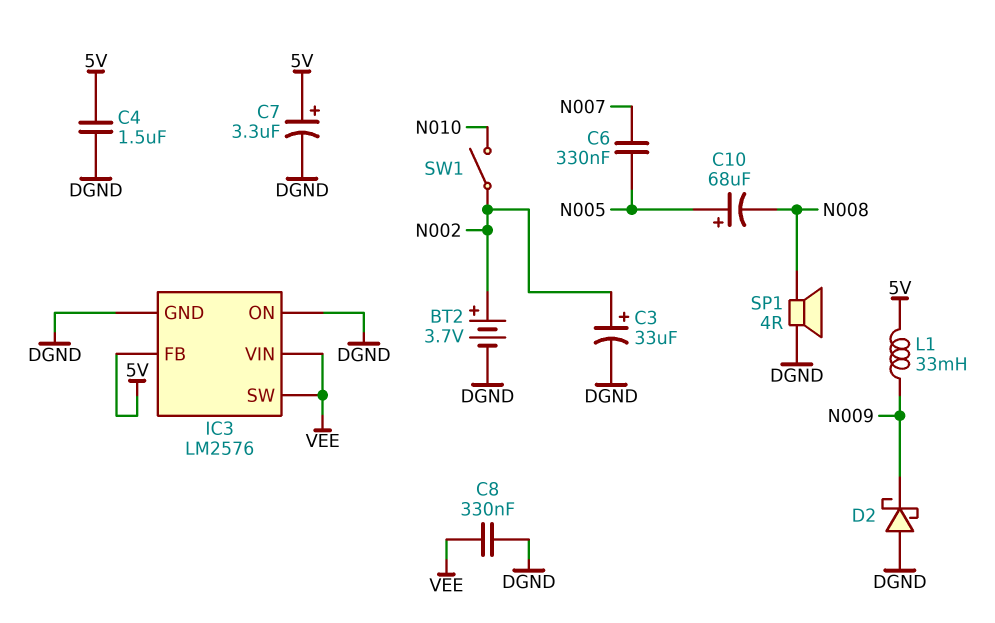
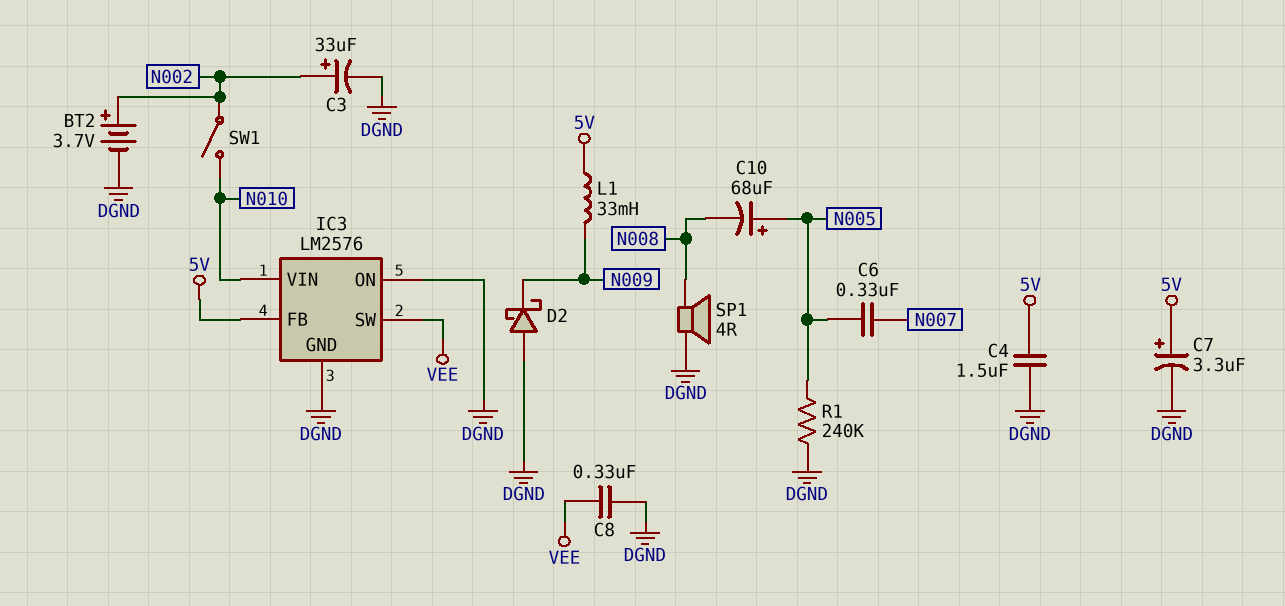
IC3 pin VIN: VEE -> N010
R1: none -> 240k (DGND, N005)

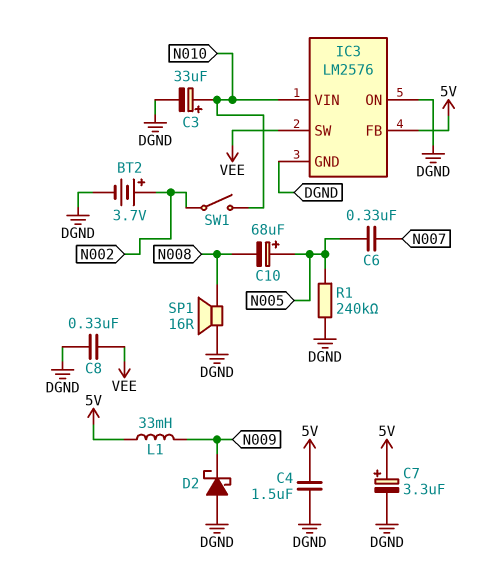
C3: 33uF (plus N002, minus DGND) -> 33uF (plus N010, minus DGND)
SP1: speaker 4R (DGND, N008) -> speaker 16R (DGND, N008)

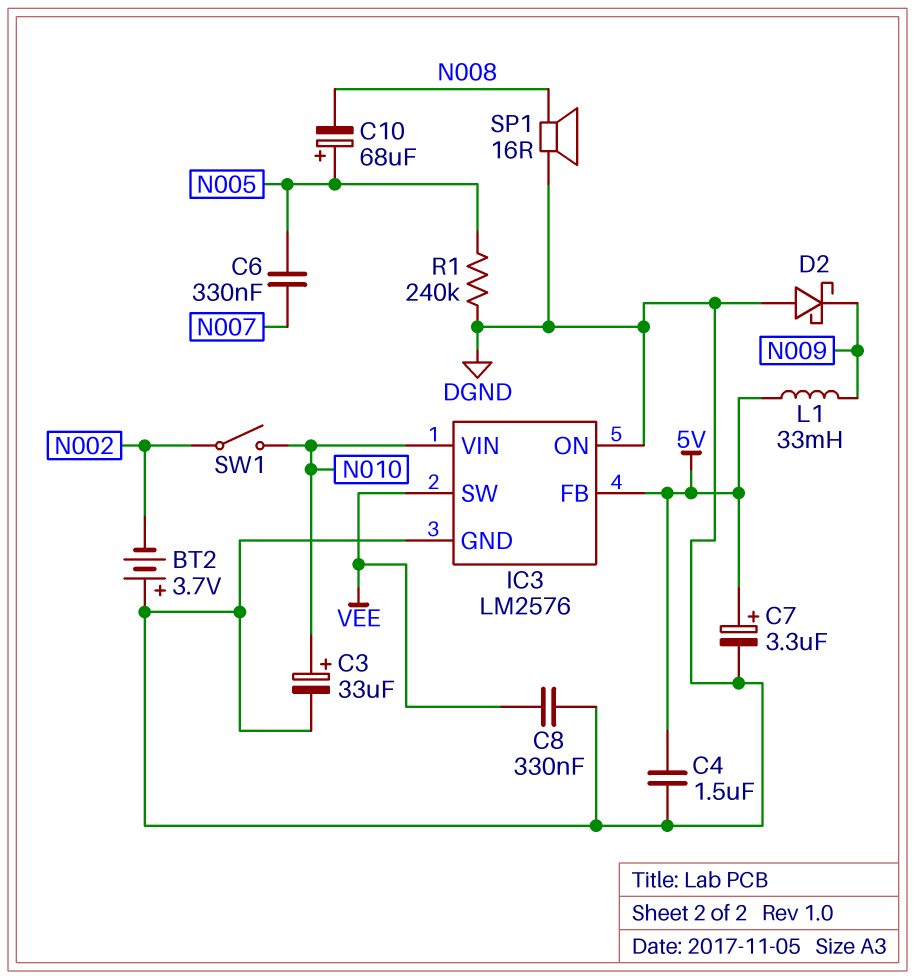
BT2: 3.7V (plus N002, minus DGND) -> 3.7V (plus DGND, minus N002)

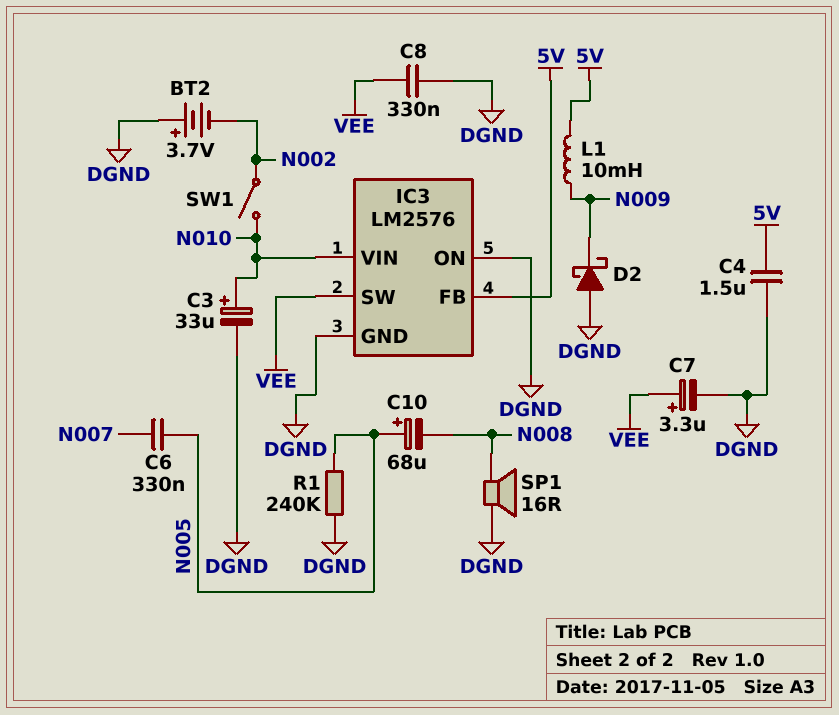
C7: 3.3uF (plus 5V, minus DGND) -> 3.3uF (plus VEE, minus DGND)
L1: 33mH (5V, N009) -> 10mH (5V, N009)

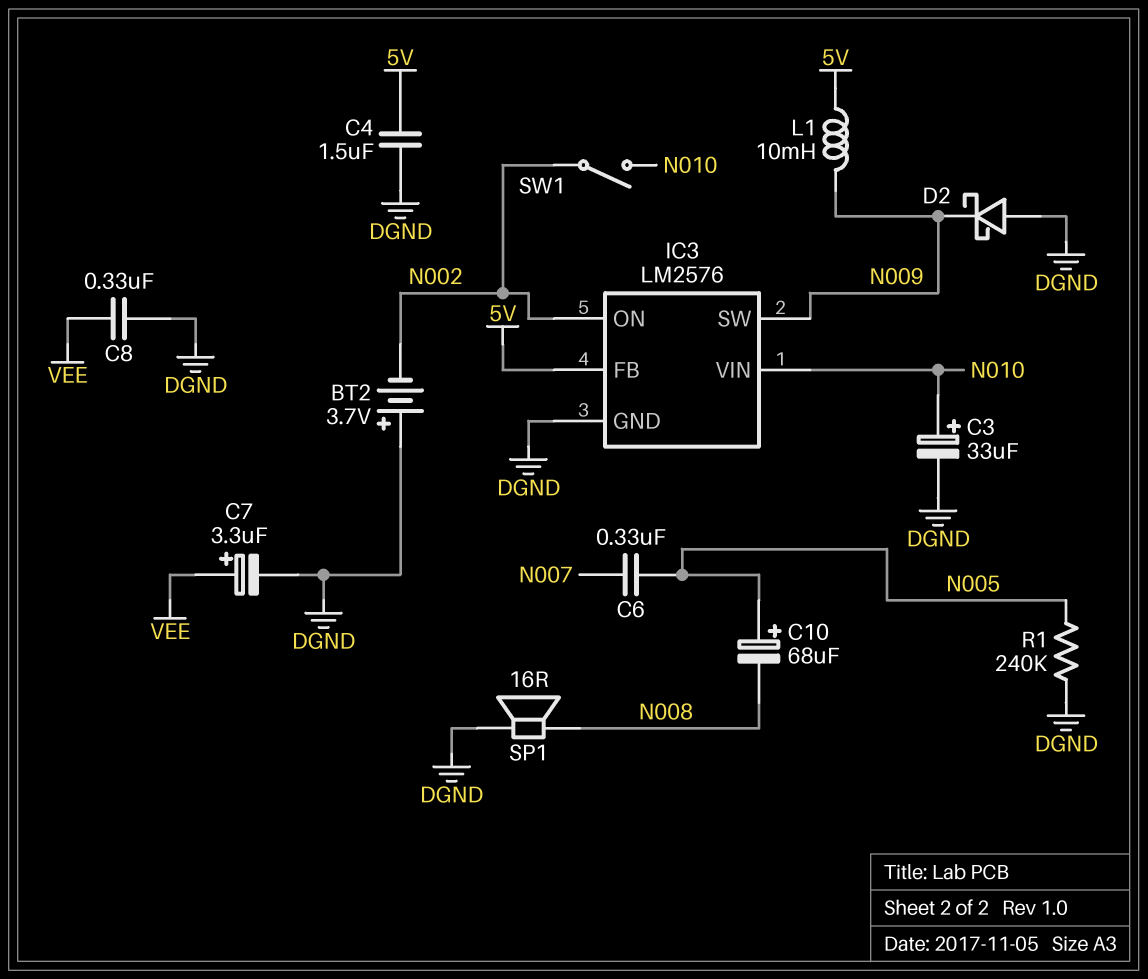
IC3 pin ON: DGND -> N002
IC3 pin SW: VEE -> N009

